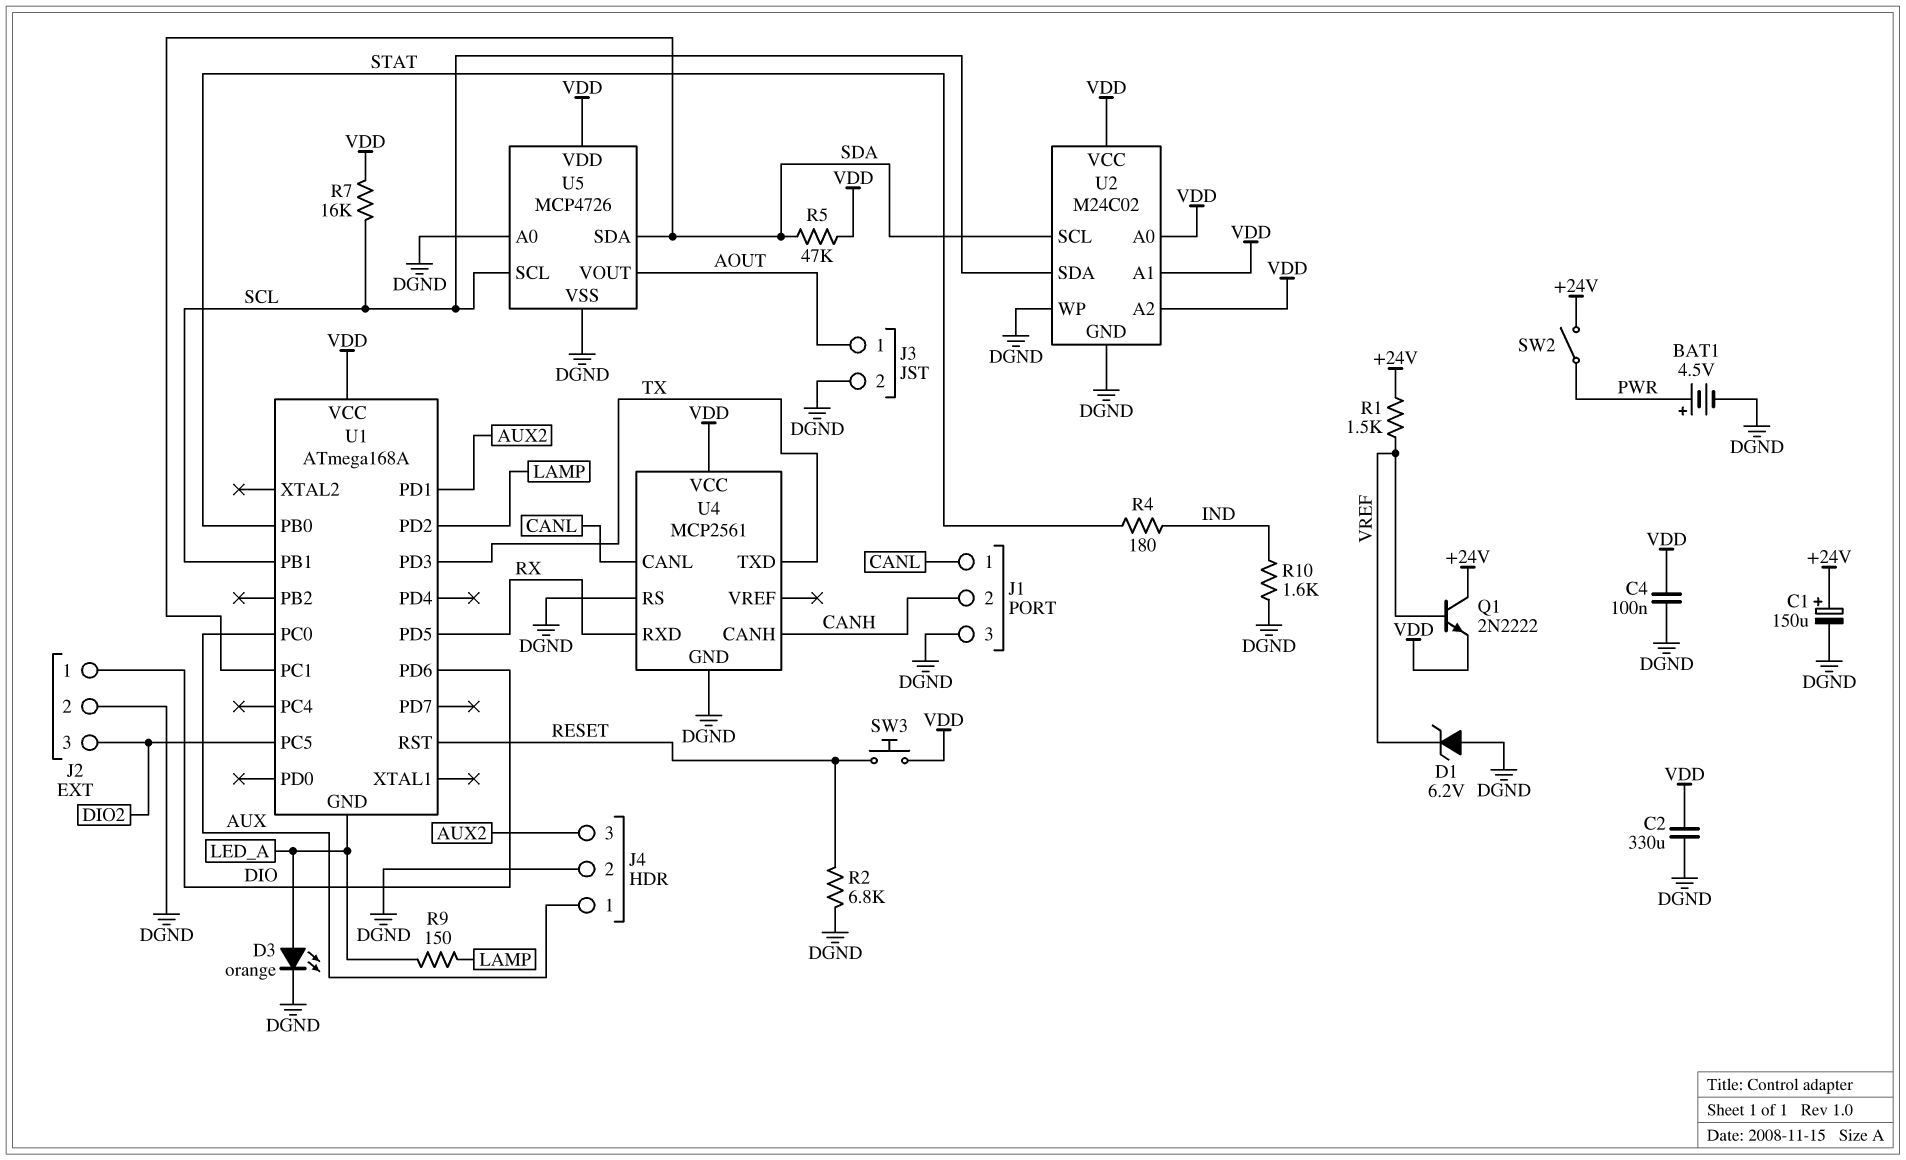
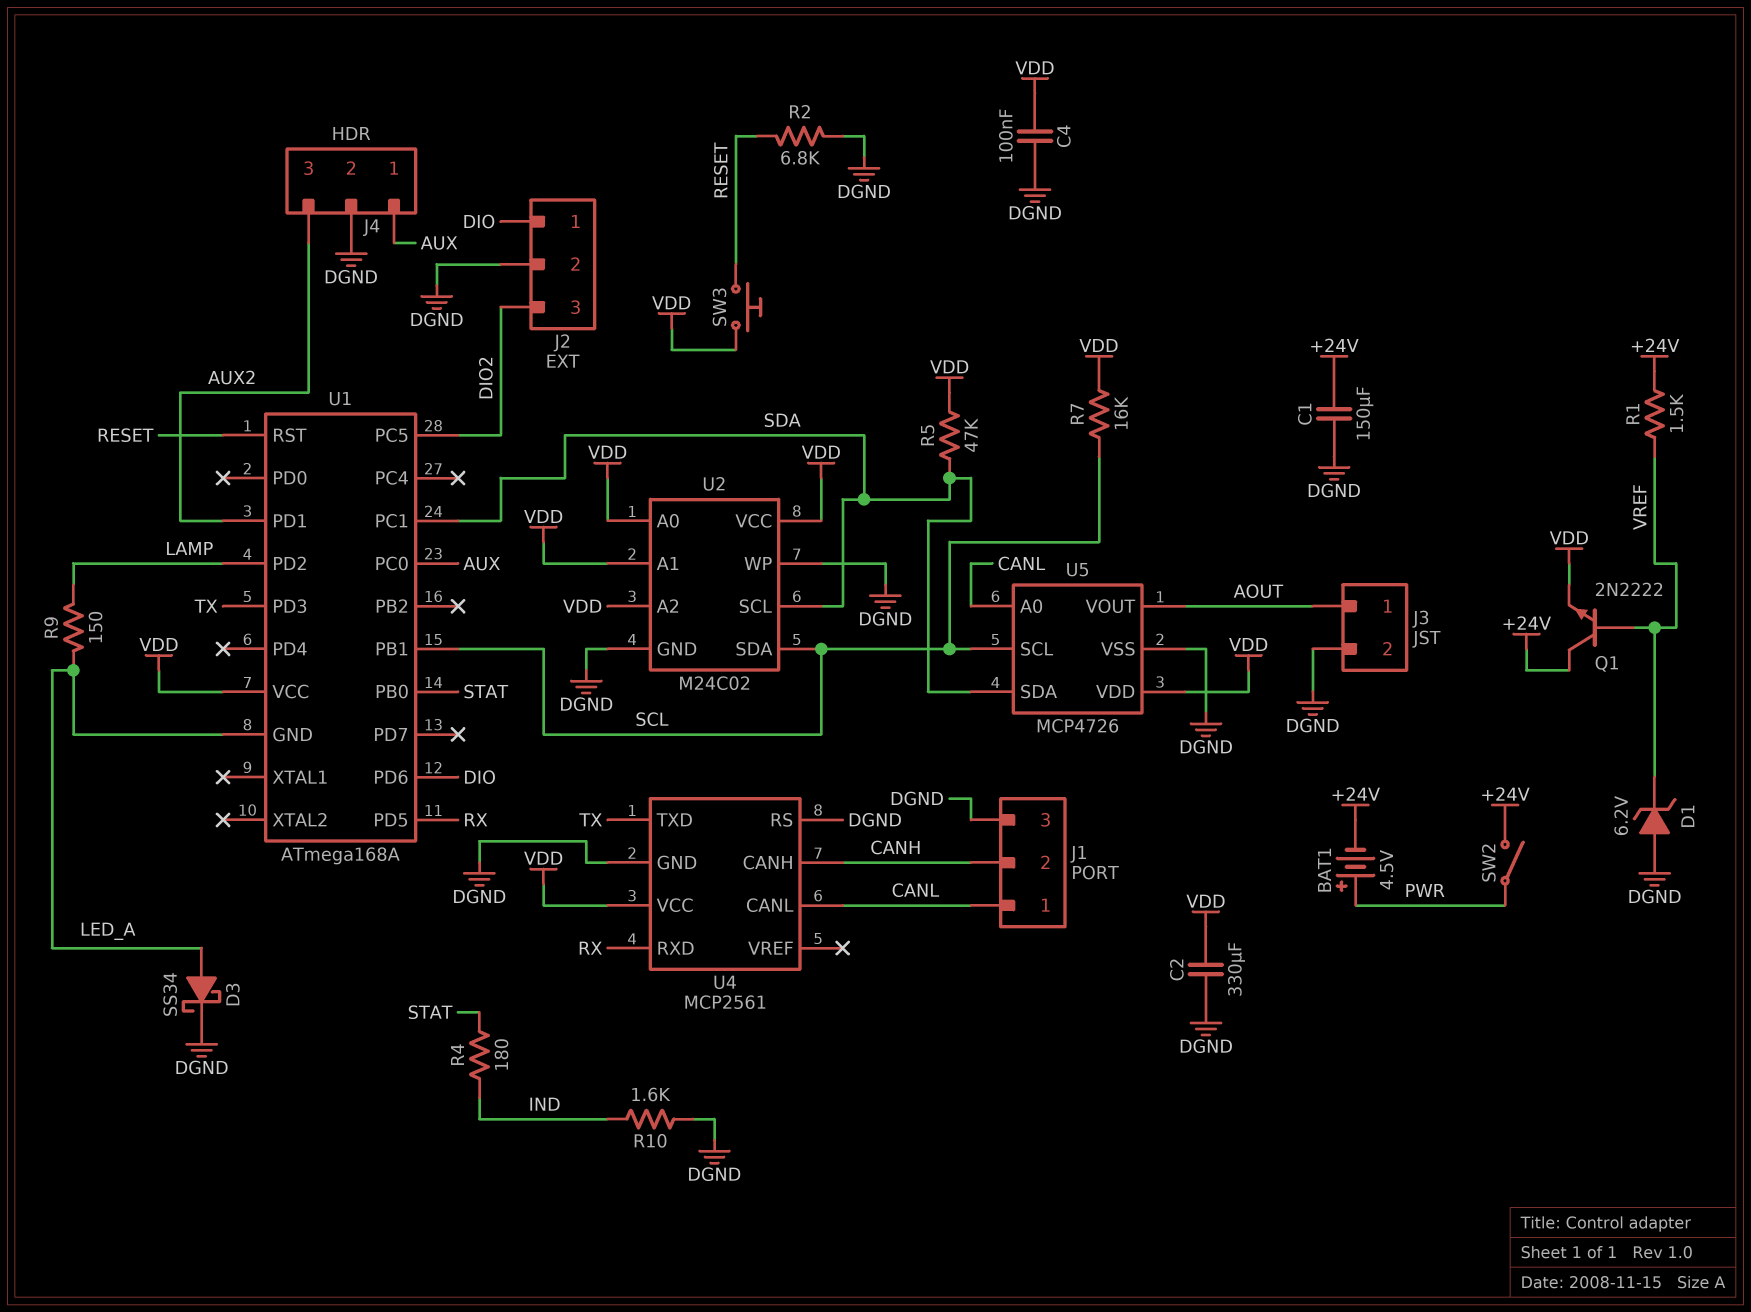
BAT1: 4.5V (plus PWR, minus DGND) -> 4.5V (plus PWR, minus +24V)
C1: 150uF (plus +24V, minus DGND) -> 150uF (+24V, DGND)
D3: LED orange (A LED_A, K DGND) -> schottky SS34 (A LED_A, K DGND)
U5 pin A0: DGND -> CANL

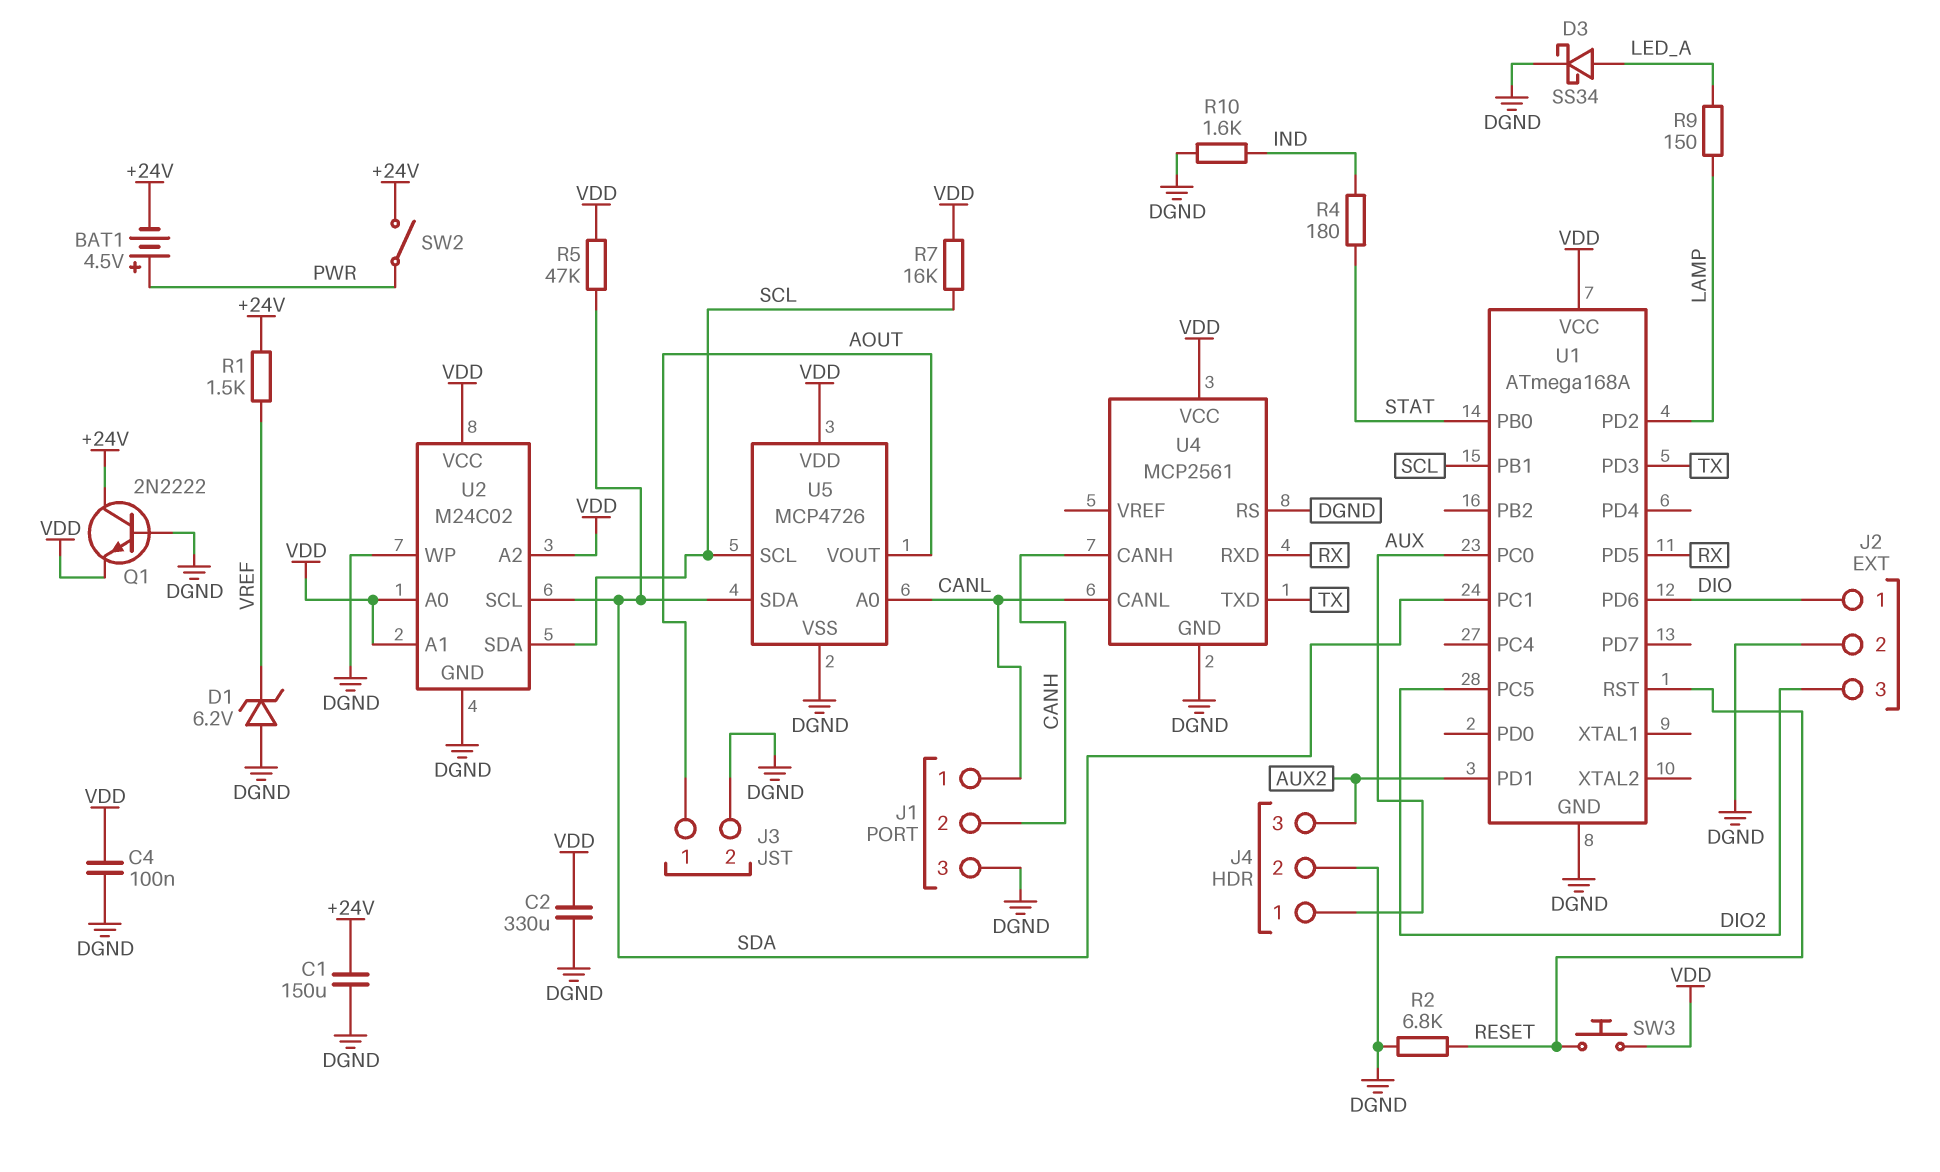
Q1: NPN 2N2222 (B VREF, C +24V, E VDD) -> NPN 2N2222 (B DGND, C +24V, E VDD)
U1 pin GND: LED_A -> DGND

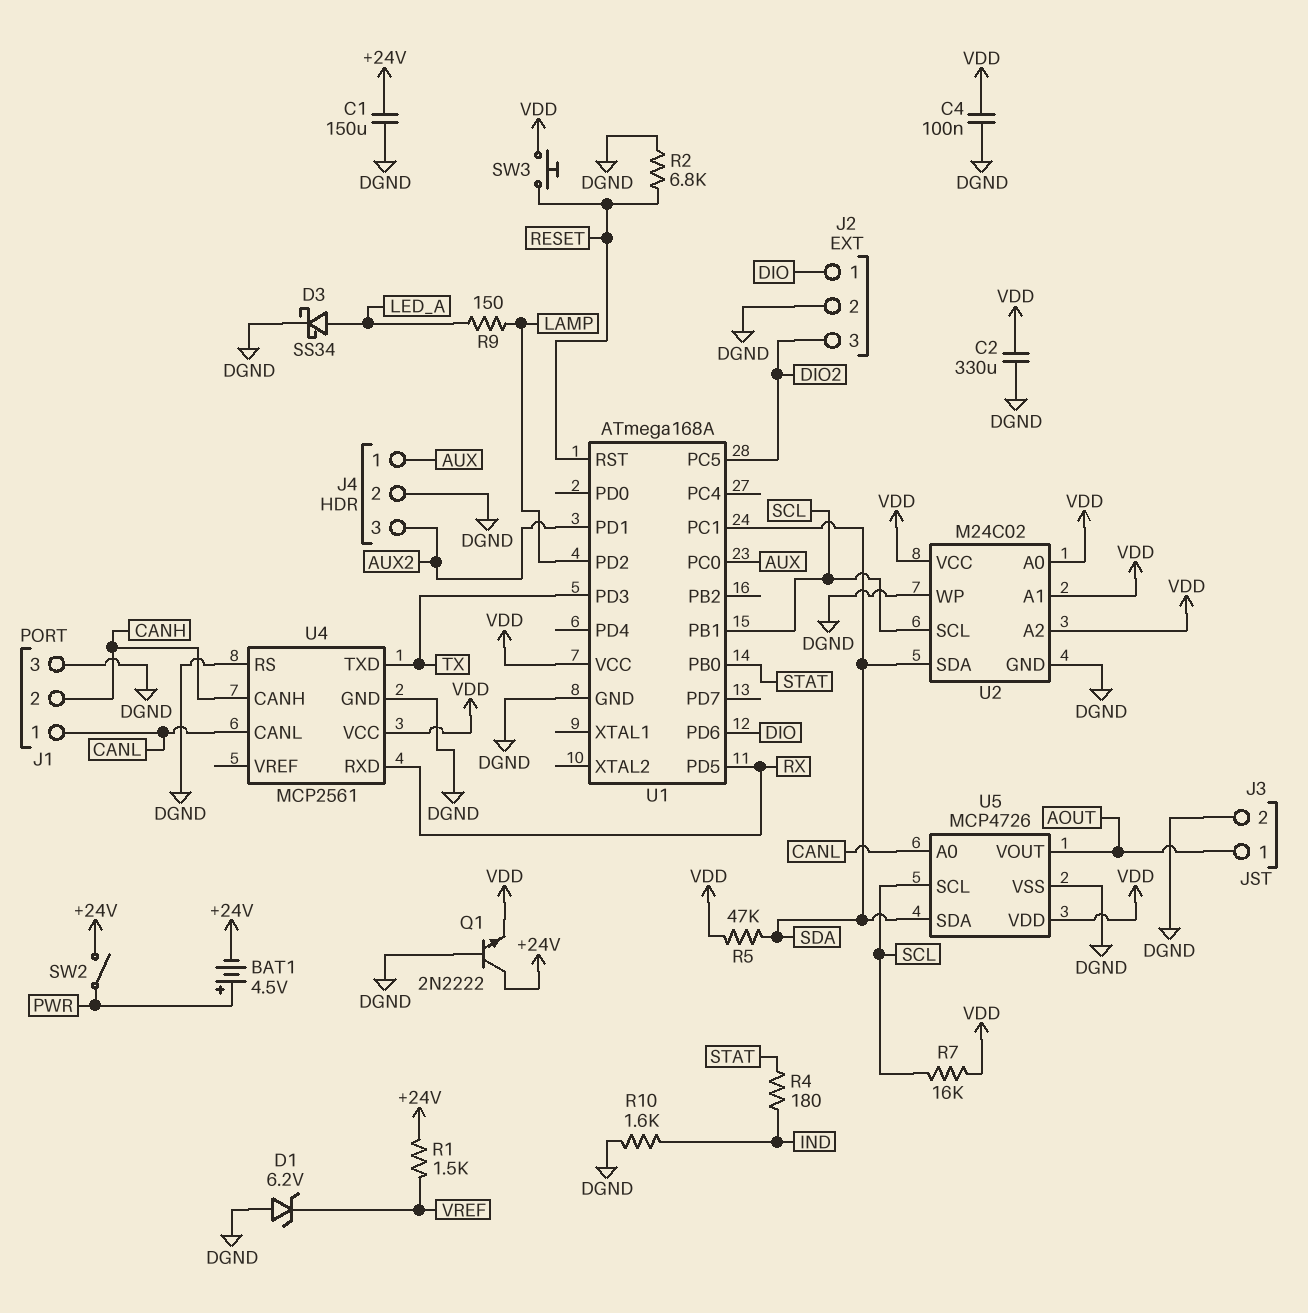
U2 pin SCL: SDA -> SCL
U2 pin SDA: SCL -> SDA

